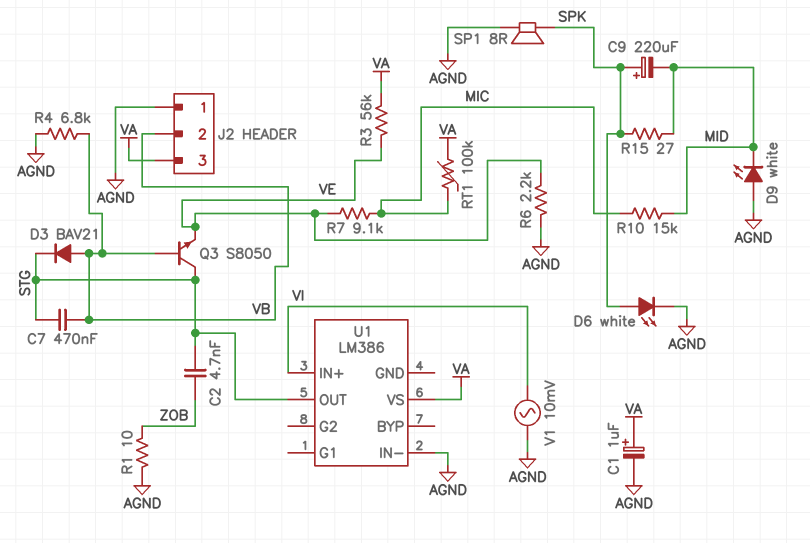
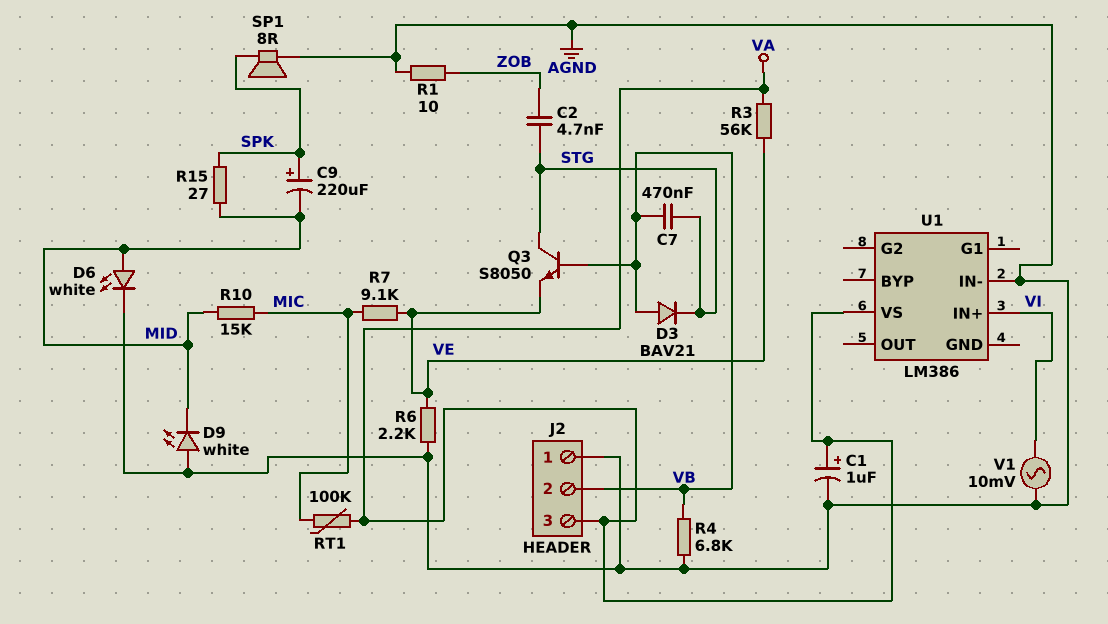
D6: LED white (A SPK, K AGND) -> LED white (A MID, K AGND)
U1 pin OUT: STG -> none

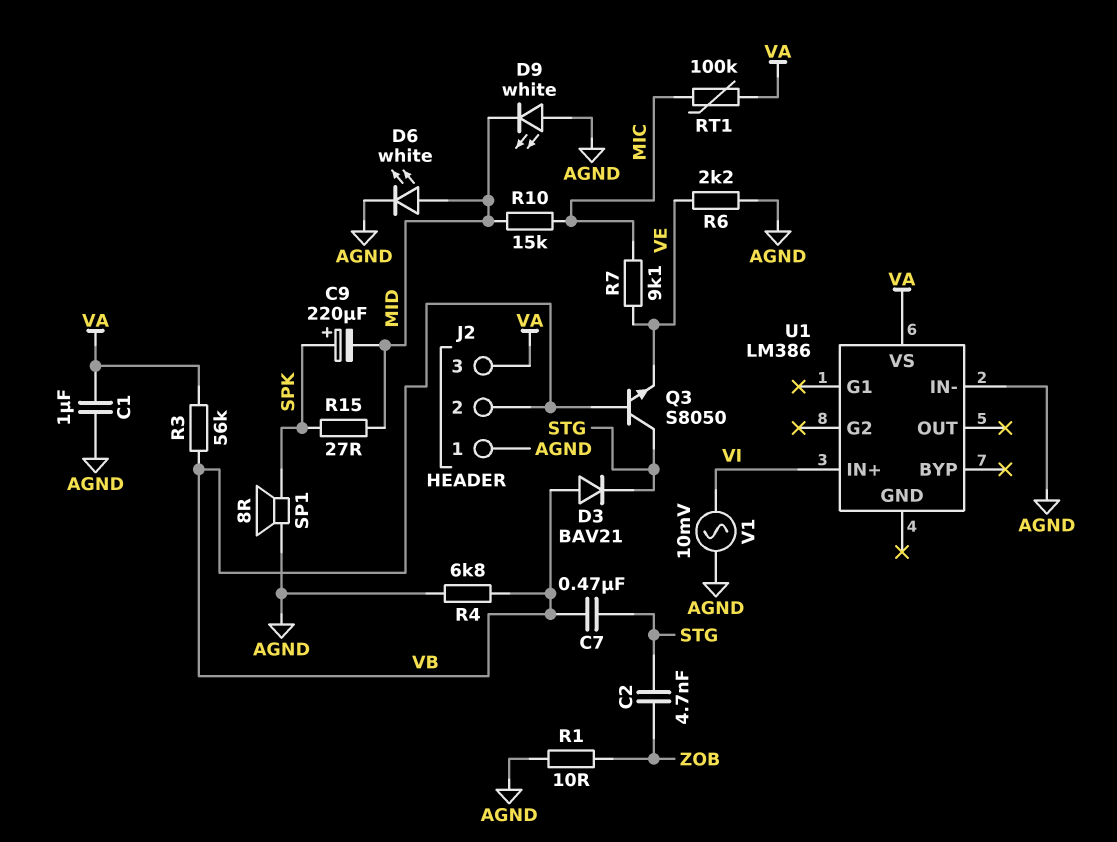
C1: 1uF (plus VA, minus AGND) -> 1uF (AGND, VA)
R3: 56k (VA, VE) -> 56k (VA, VB)

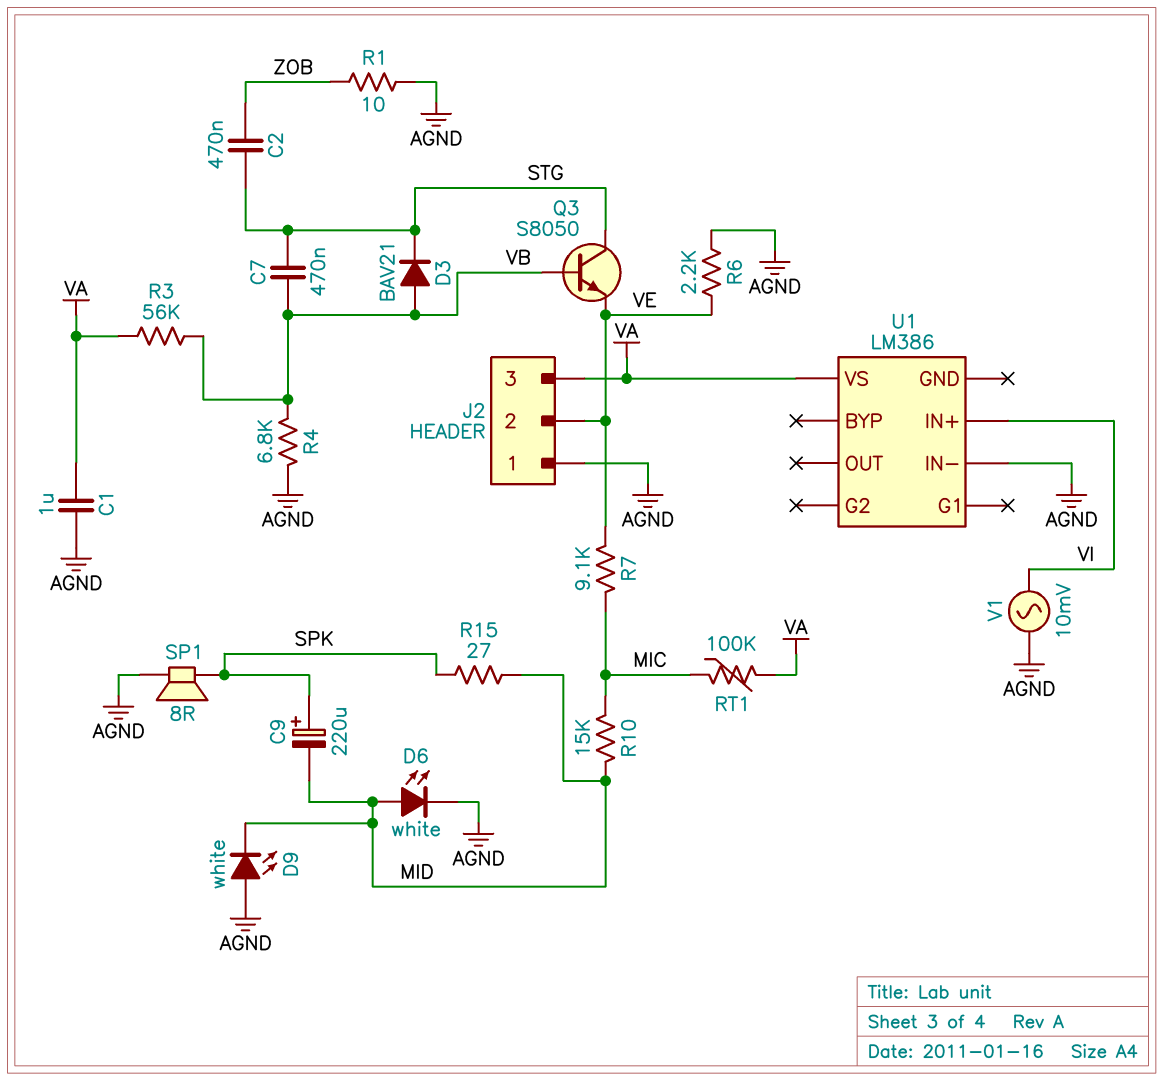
C2: 4.7nF (STG, ZOB) -> 470nF (STG, ZOB)
J2 pin 2: VB -> VE

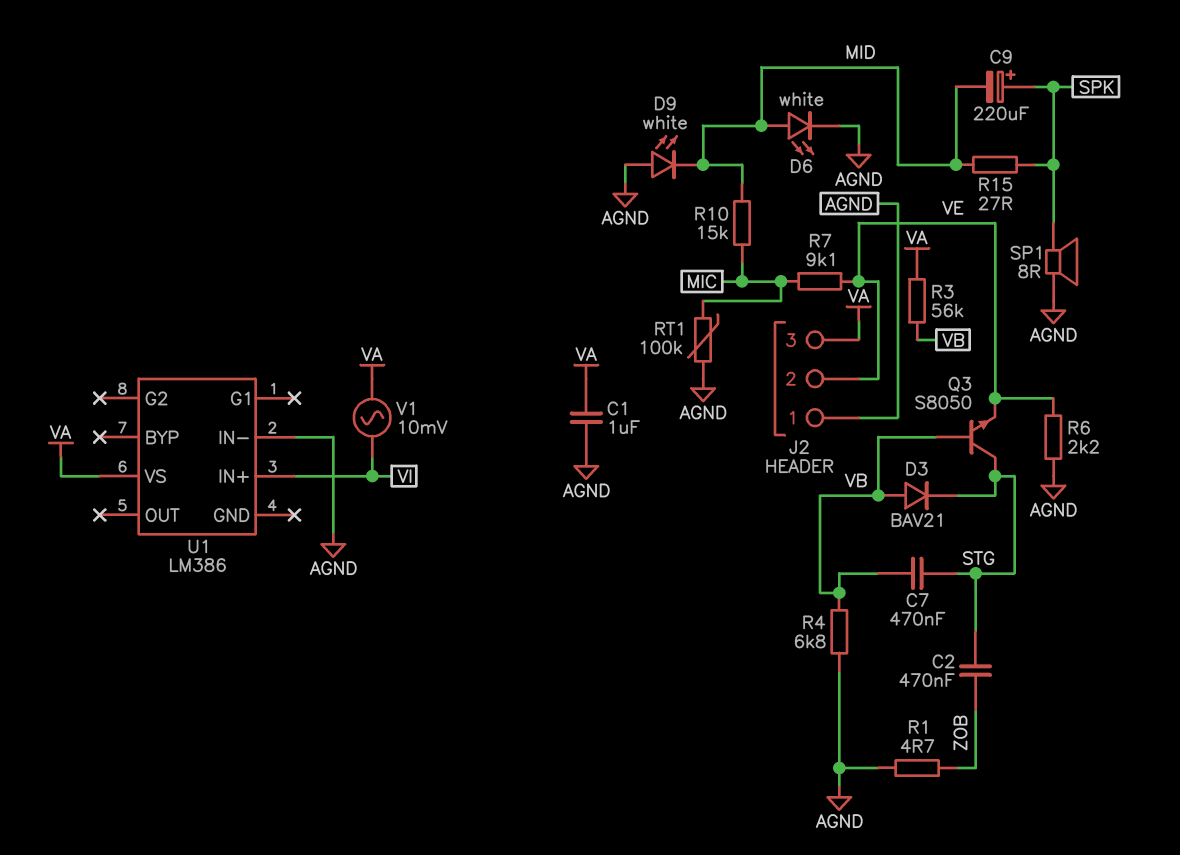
R1: 10 (AGND, ZOB) -> 4.7 (AGND, ZOB)
RT1: 100k (MIC, VA) -> 100k (AGND, MIC)
V1: AC 10mV (AGND, VI) -> AC 10mV (VA, VI)

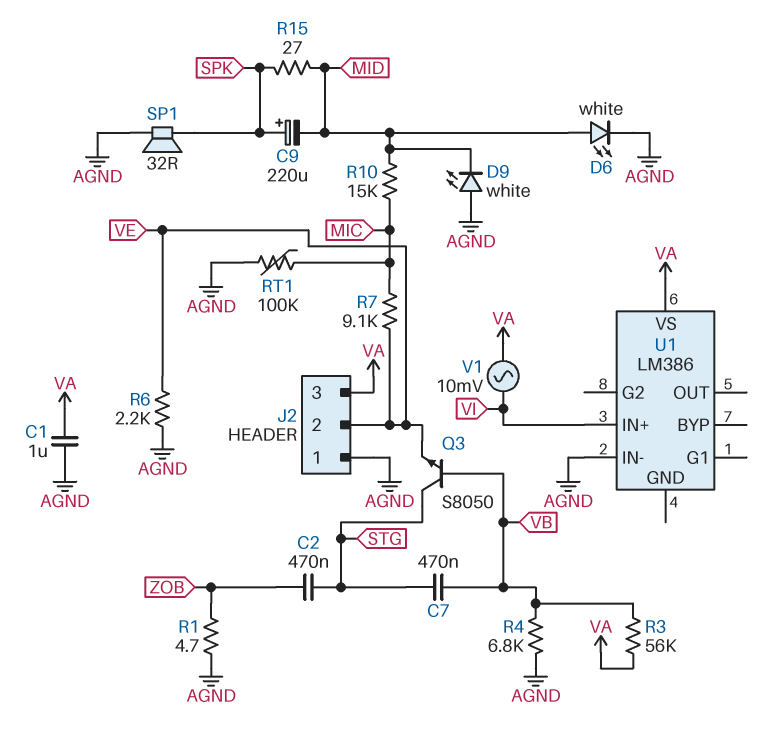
D3: diode BAV21 (A VB, K STG) -> none
SP1: speaker 8R (AGND, SPK) -> speaker 32R (AGND, SPK)

